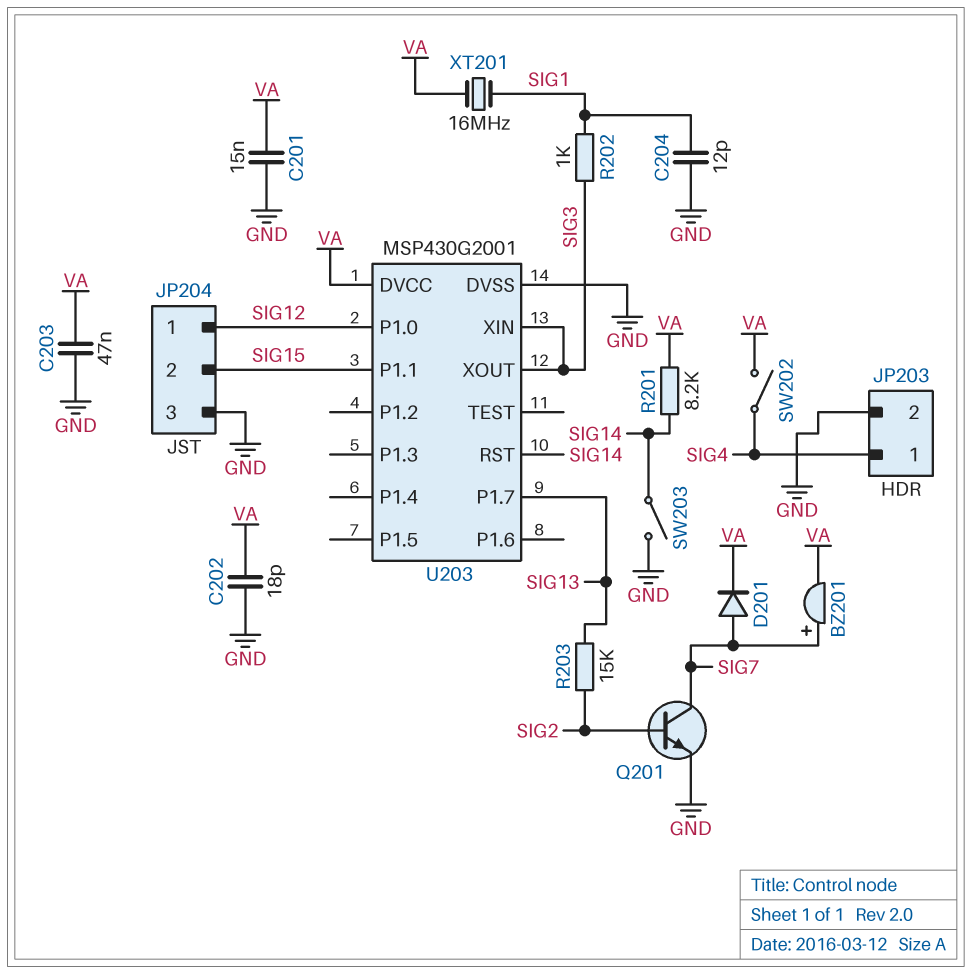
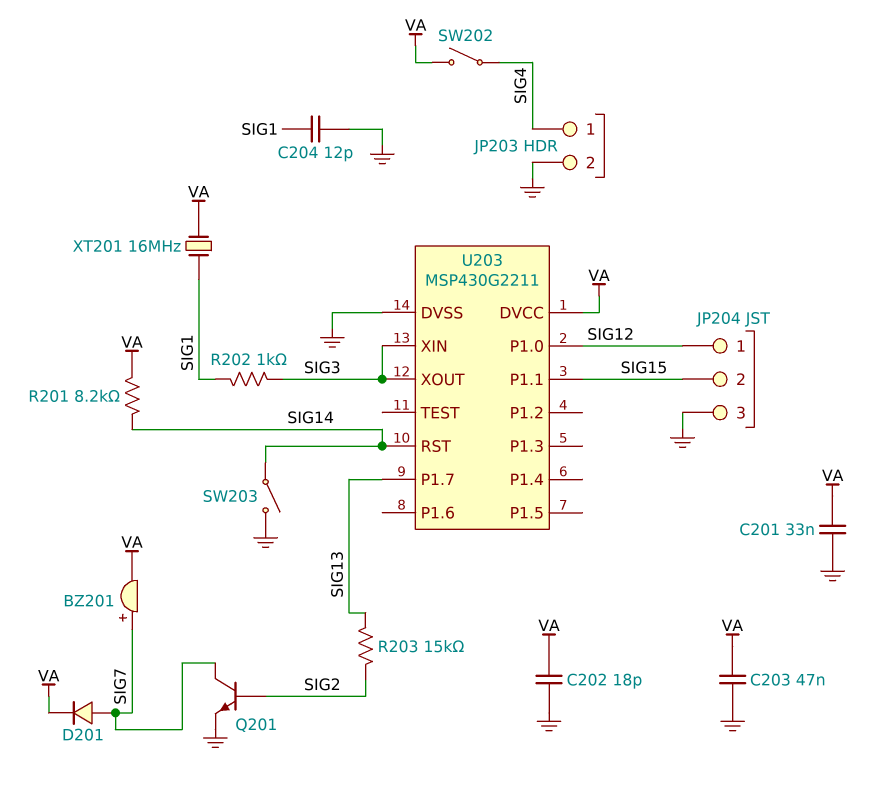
C201: 15nF (GND, VA) -> 33nF (GND, VA)
U203: MSP430G2001 -> MSP430G2211

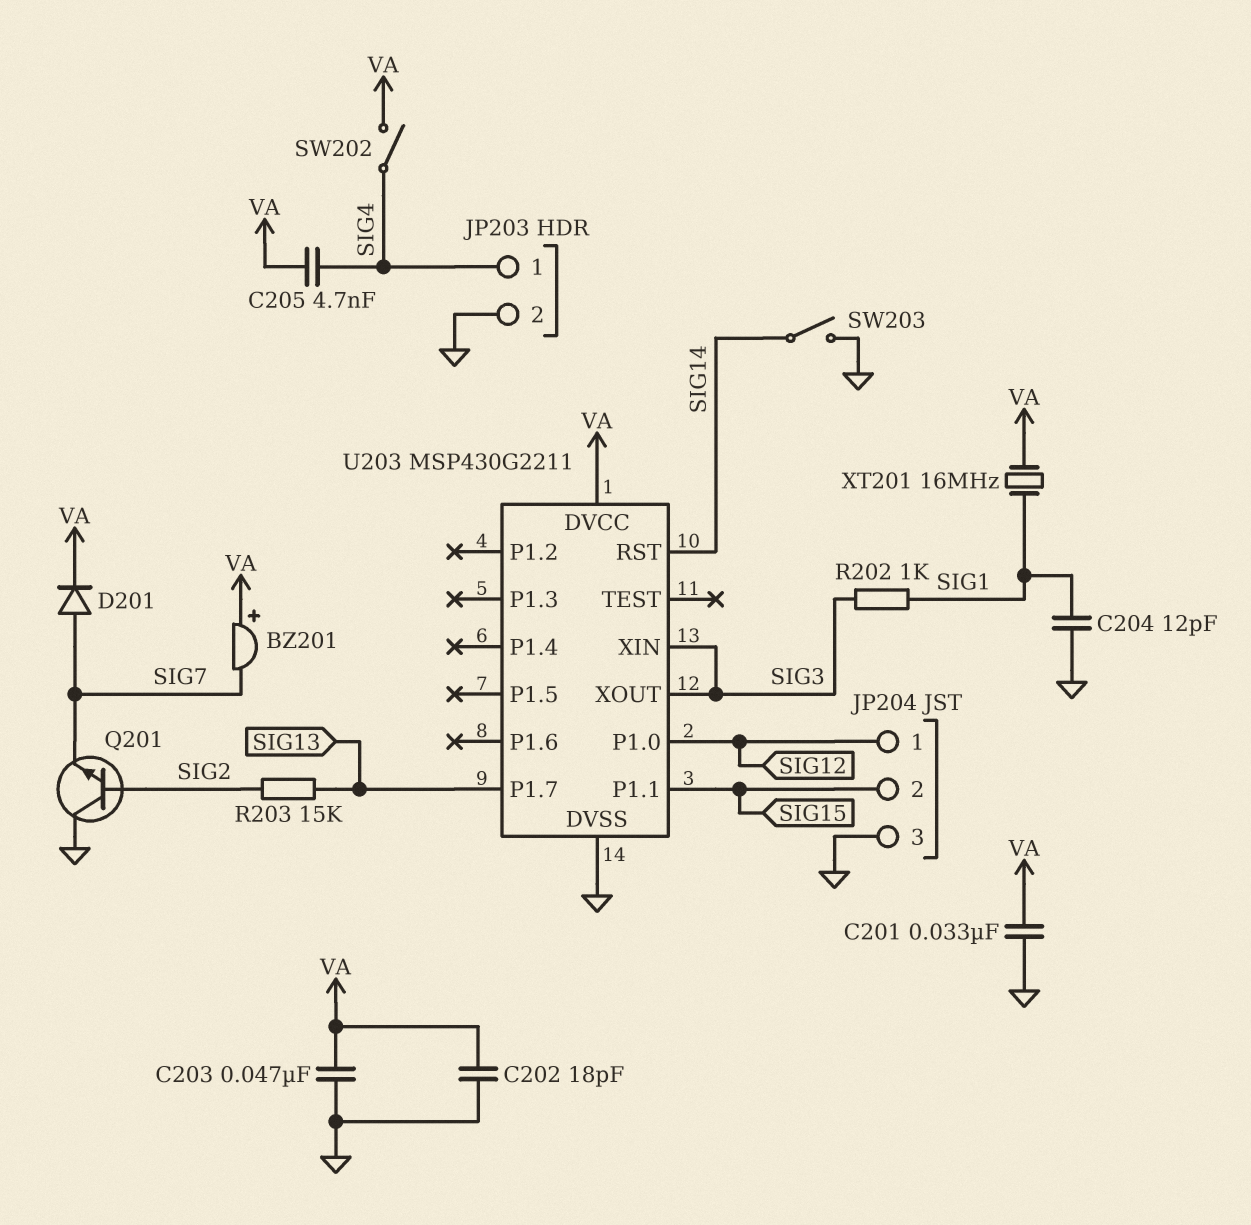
BZ201: buzzer (plus SIG7, minus VA) -> buzzer (plus VA, minus SIG7)
C205: none -> 4.7nF (SIG4, VA)
Q201: NPN (B SIG2, C SIG7, E GND) -> NPN (B SIG2, C GND, E SIG7)
R201: 8.2k (SIG14, VA) -> none

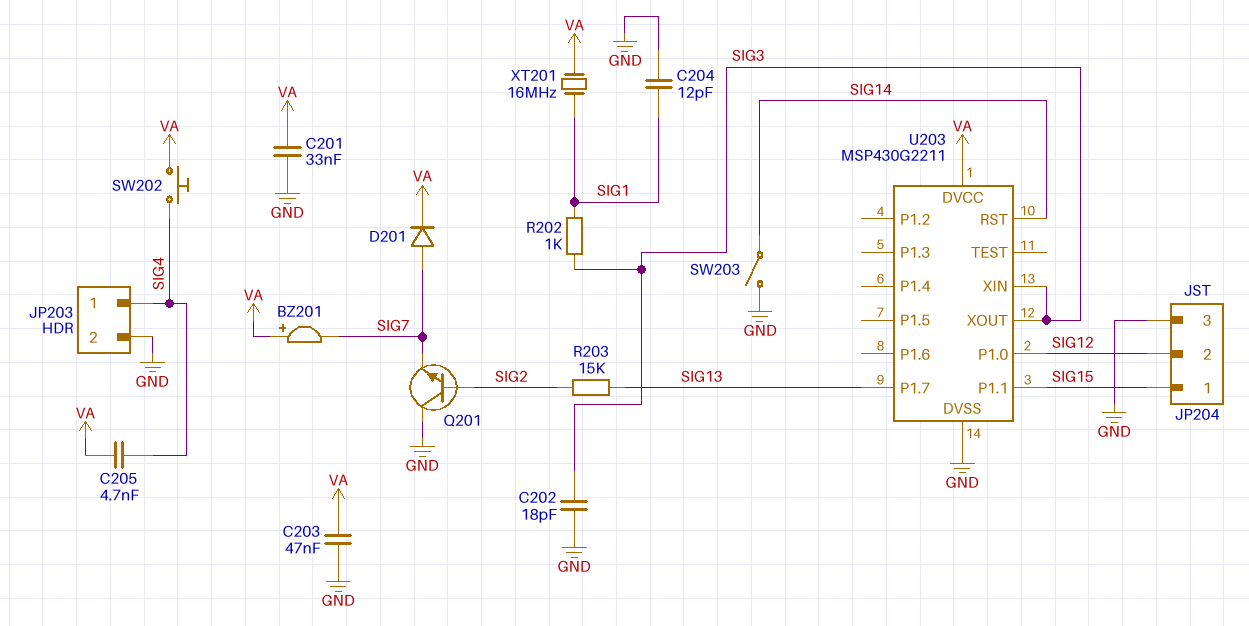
C202: 18pF (GND, VA) -> 18pF (GND, SIG3)
JP204 pin 1: SIG12 -> SIG15
JP204 pin 2: SIG15 -> SIG12
SW202: switch (SIG4, VA) -> button (SIG4, VA)

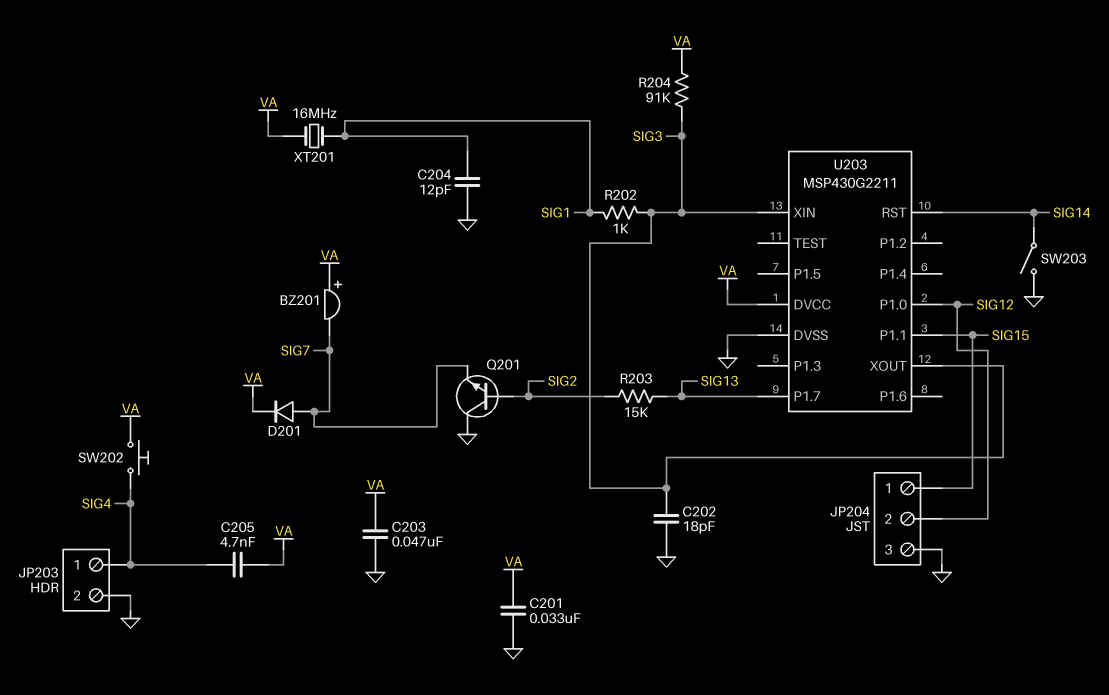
R204: none -> 91k (SIG3, VA)

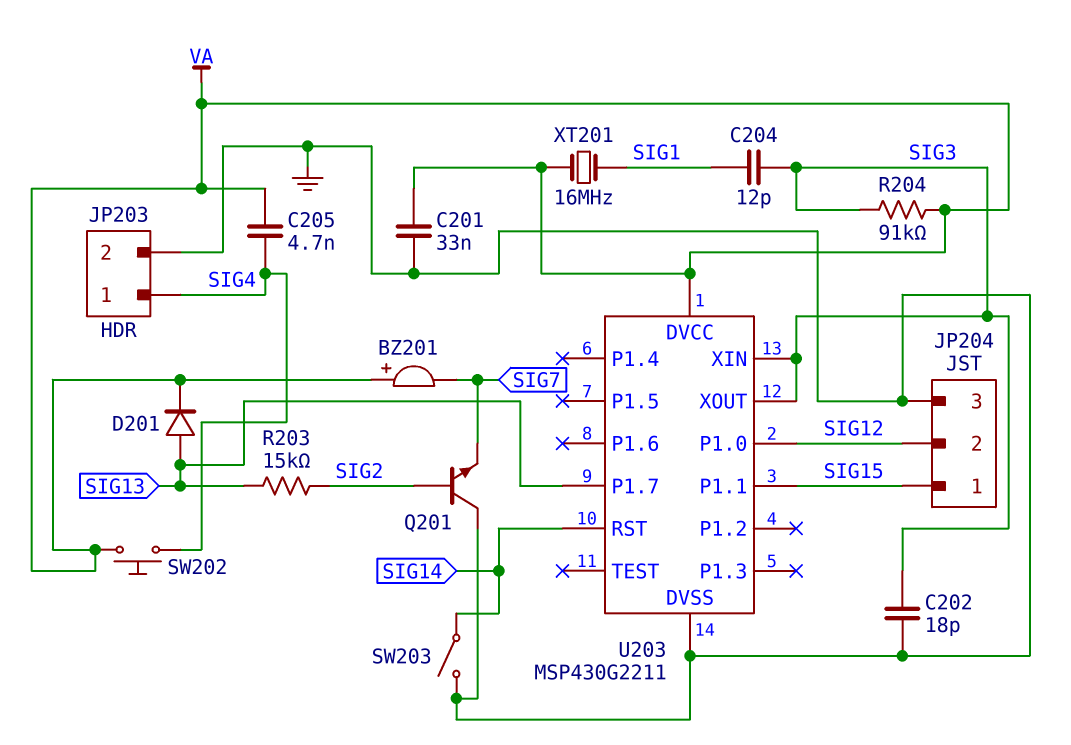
C203: 47nF (GND, VA) -> none
C204: 12pF (GND, SIG1) -> 12pF (SIG1, SIG3)
D201: diode (A SIG7, K VA) -> diode (A SIG13, K VA)
R202: 1k (SIG1, SIG3) -> none

